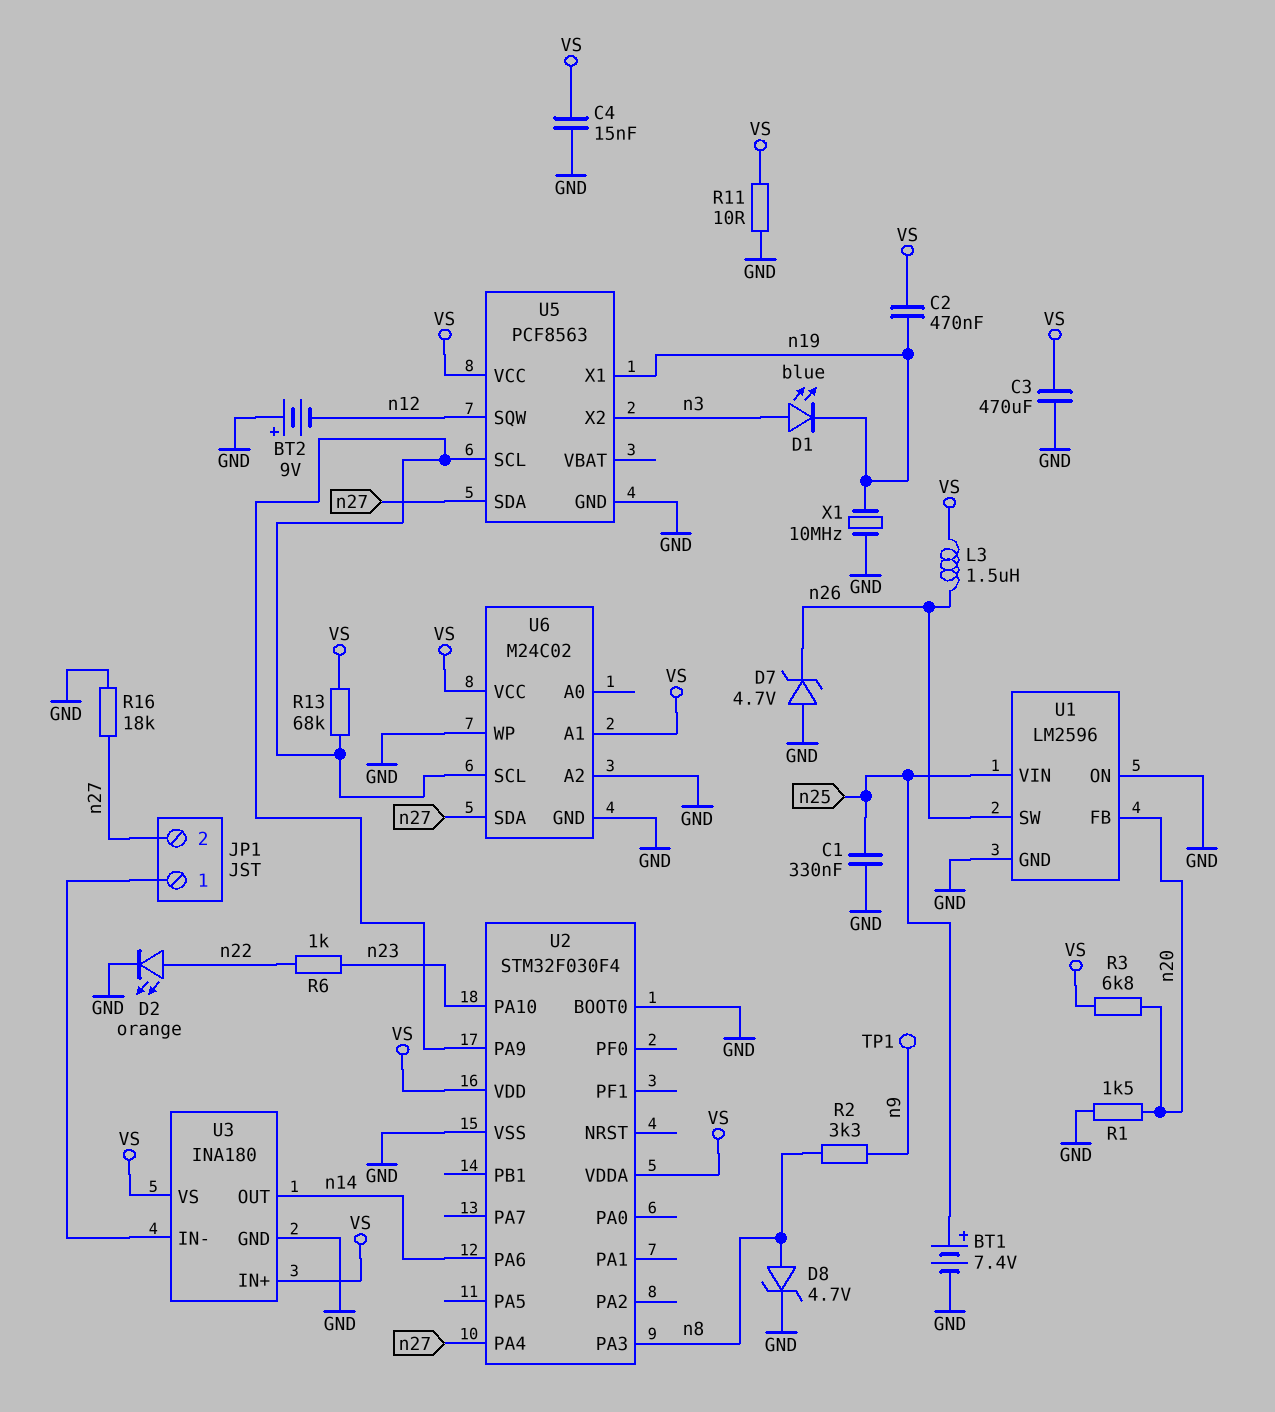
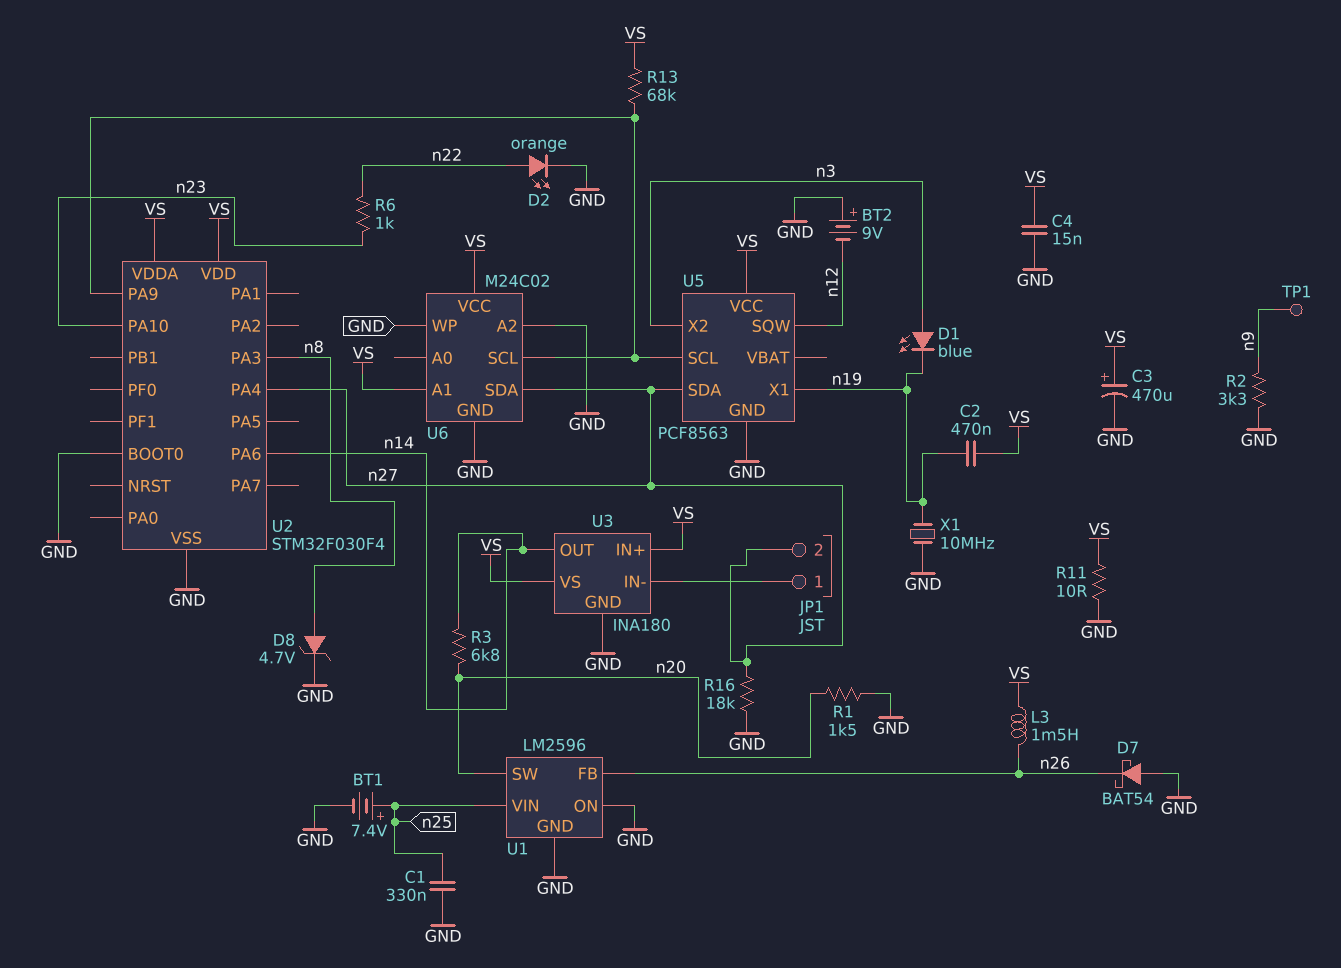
C3: 470uF (GND, VS) -> 470uF (plus VS, minus GND)
D7: zener 4.7V (A GND, K n26) -> schottky BAT54 (A GND, K n26)
L3: 1.5uH (VS, n26) -> 1.5mH (VS, n26)
R2: 3.3k (n8, n9) -> 3.3k (GND, n9)
R3: 6.8k (VS, n20) -> 6.8k (n14, n20)
U1 pin FB: n20 -> n26
U1 pin SW: n26 -> n20

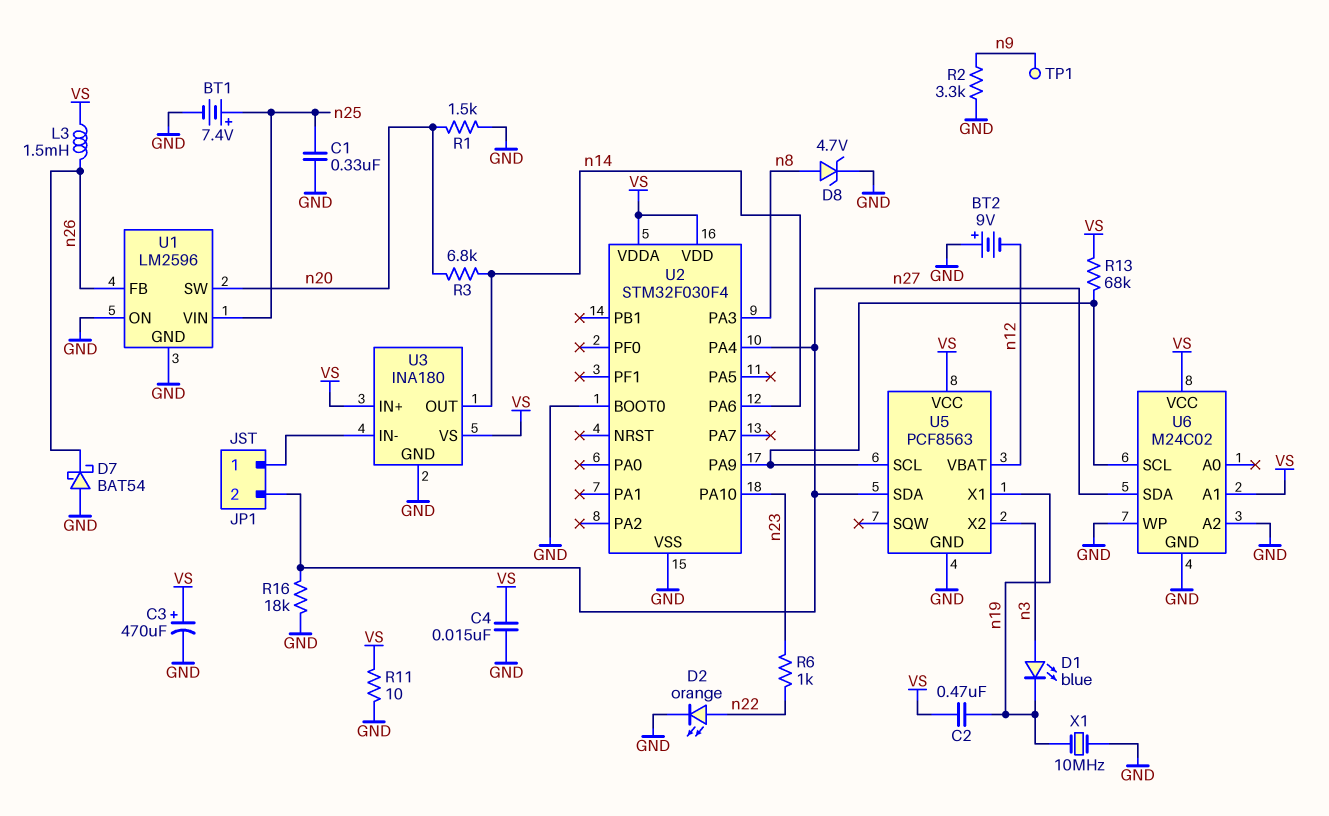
U5 pin SQW: n12 -> none
U5 pin VBAT: none -> n12

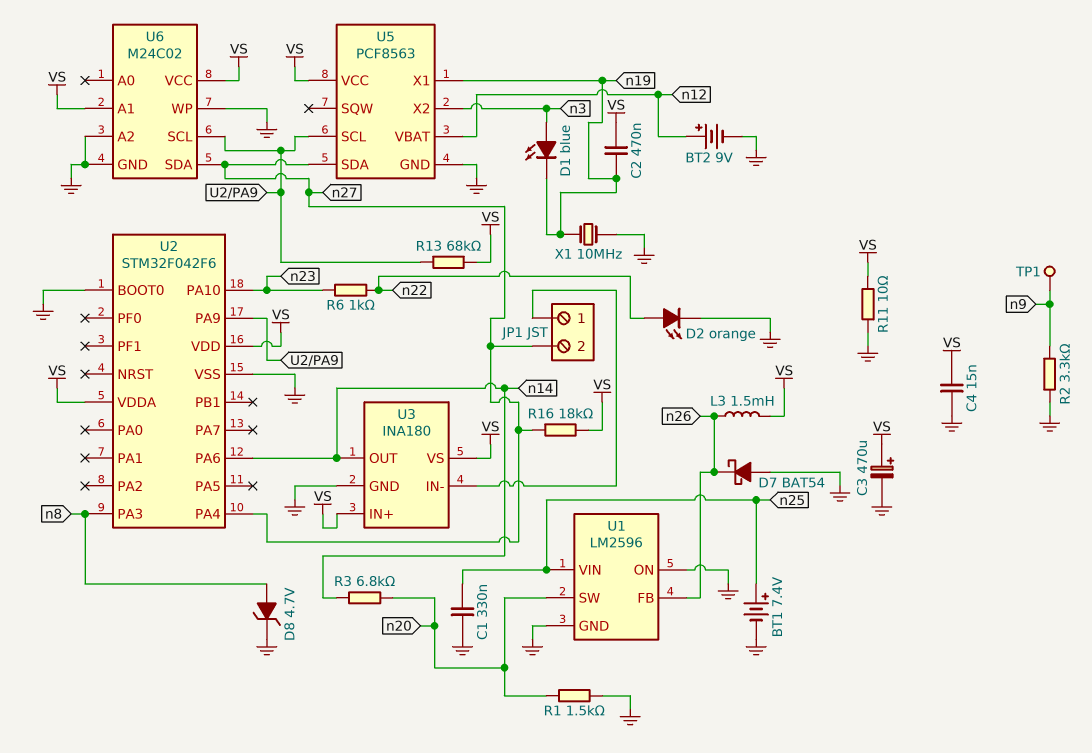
BT2: 9V (plus GND, minus n12) -> 9V (plus n12, minus GND)
R16: 18k (GND, n27) -> 18k (VS, n27)
U2: STM32F030F4 -> STM32F042F6

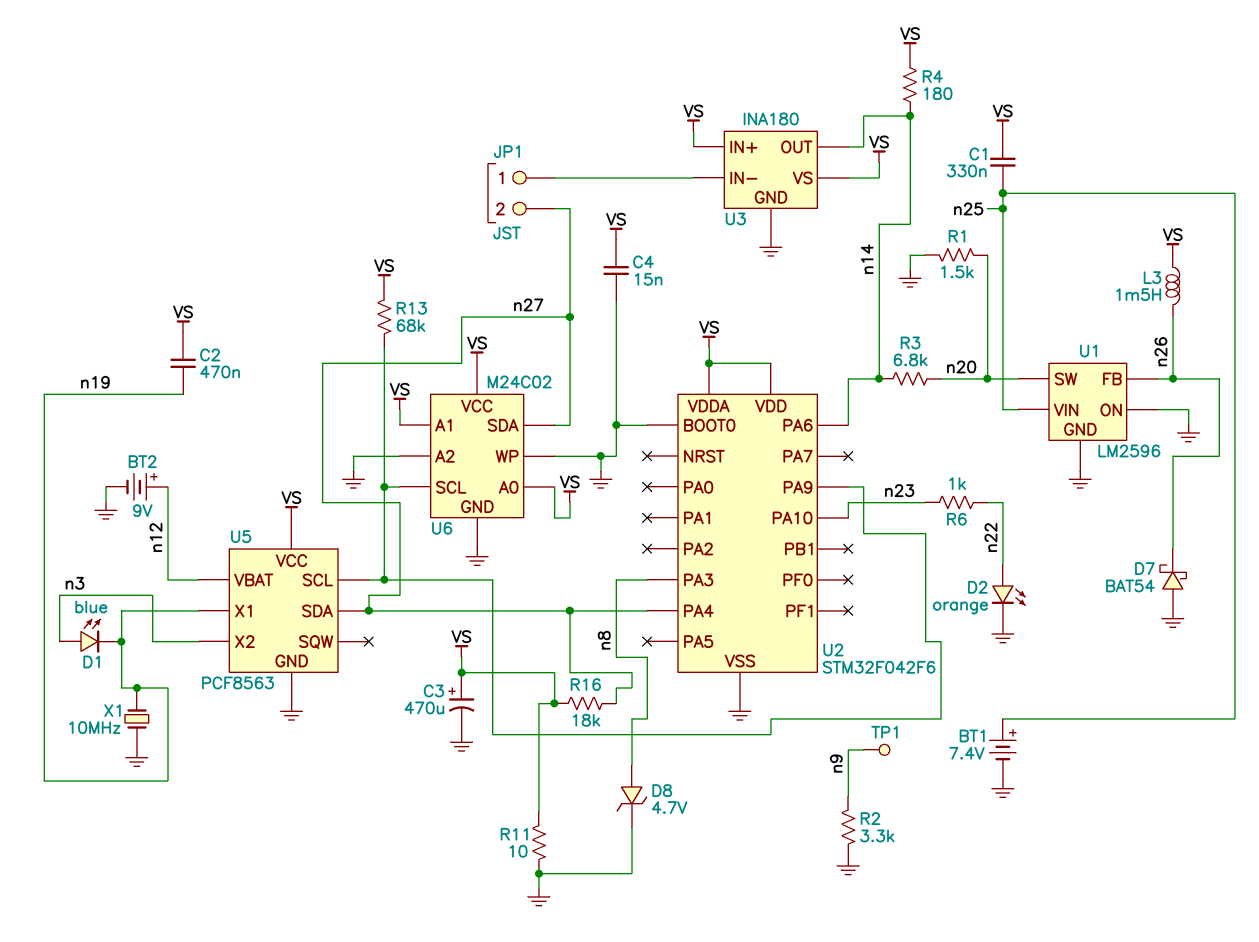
C1: 330nF (GND, n25) -> 330nF (VS, n25)
R4: none -> 180 (VS, n14)
U6 pin A0: none -> VS

